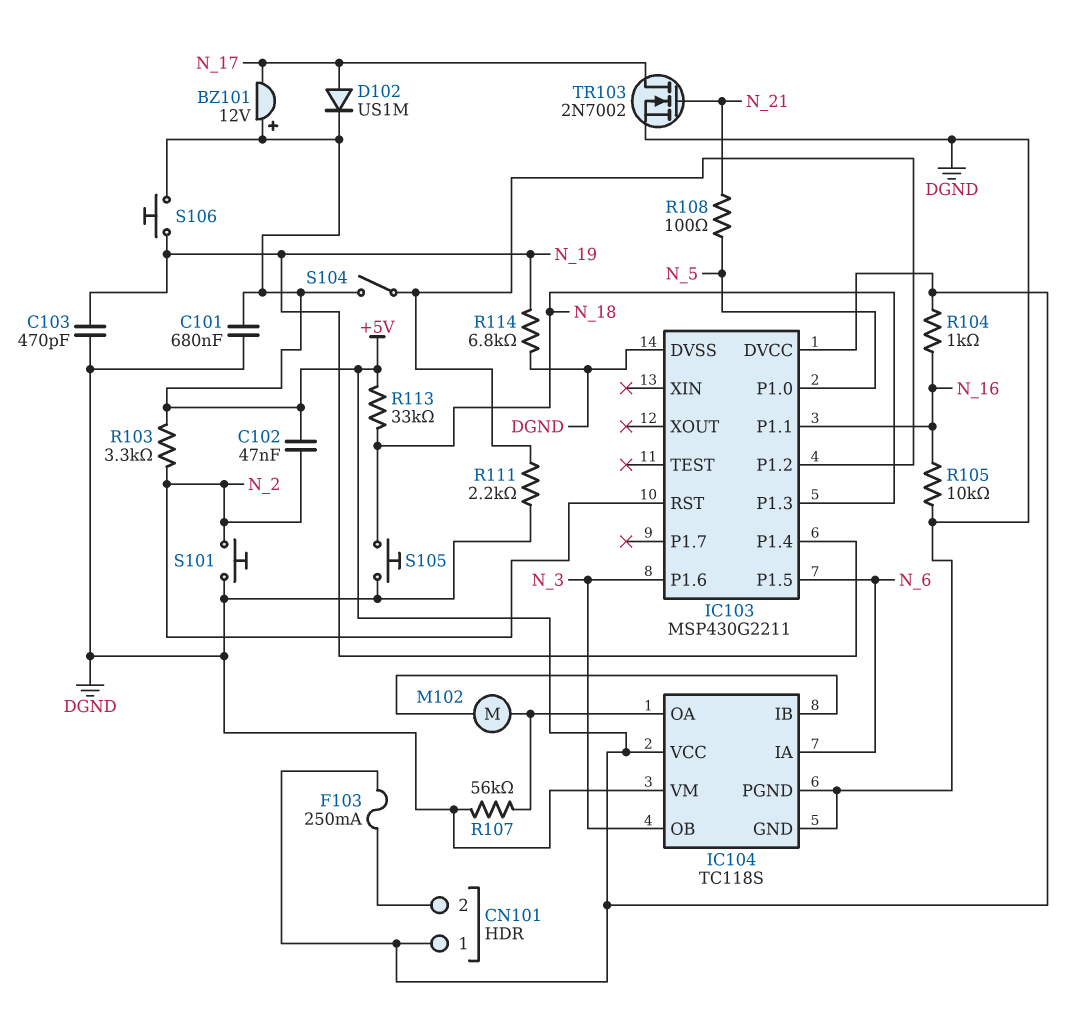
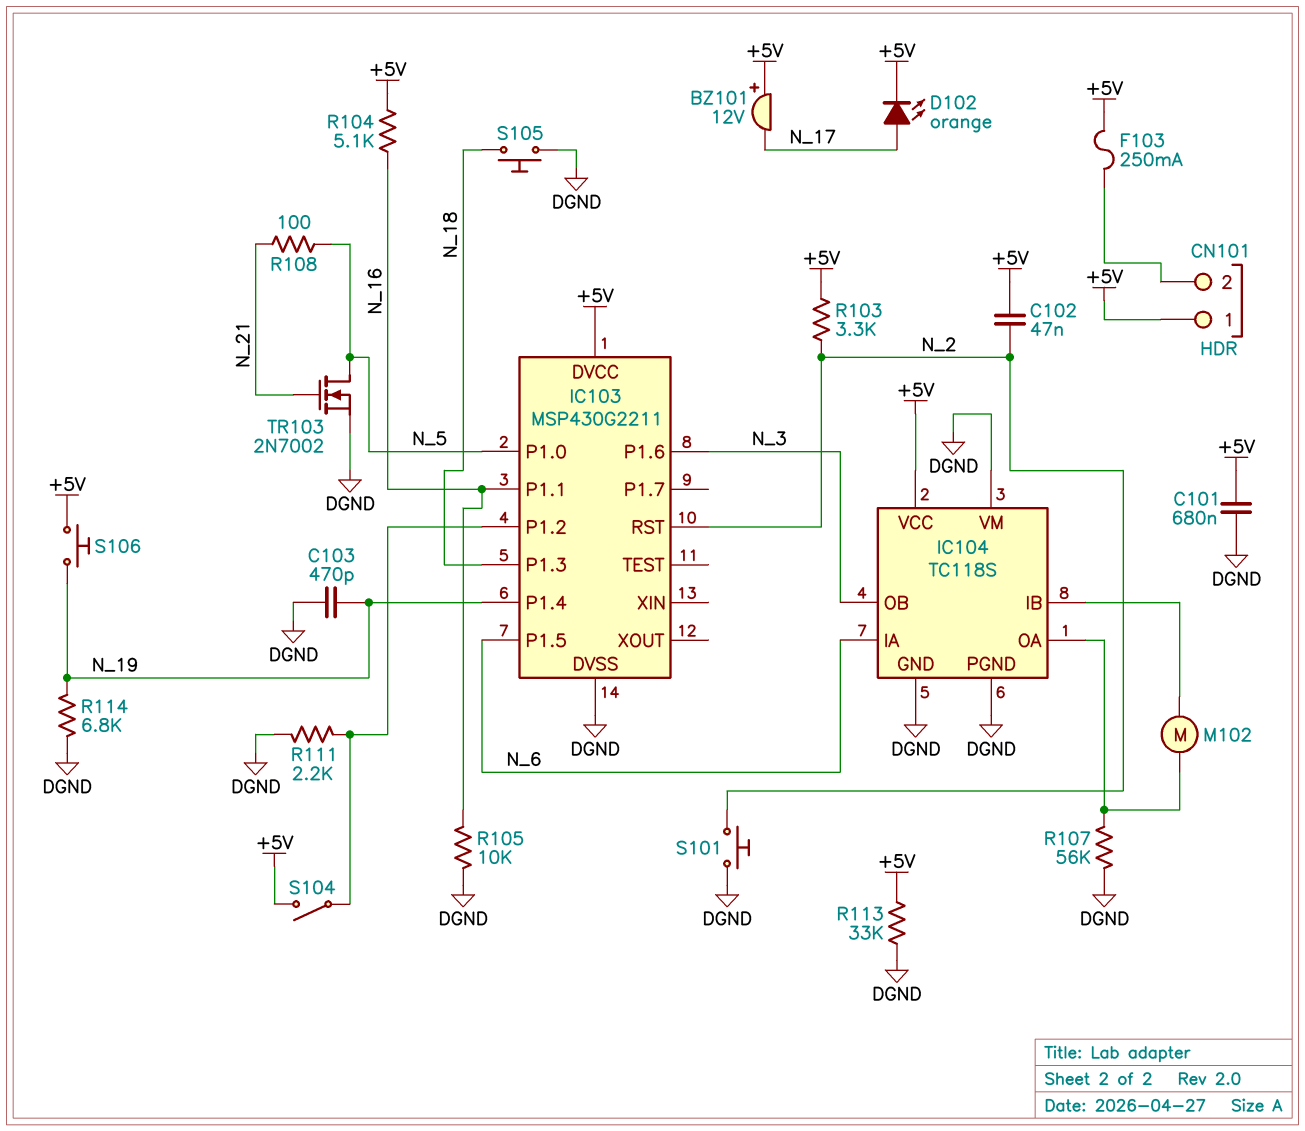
D102: diode US1M (A N_17, K +5V) -> LED orange (A N_17, K +5V)
R104: 1k (+5V, N_16) -> 5.1k (+5V, N_16)
R113: 33k (+5V, N_18) -> 33k (+5V, DGND)
TR103: NMOS 2N7002 (G N_21, D N_17, S DGND) -> NMOS 2N7002 (G N_21, D N_5, S DGND)

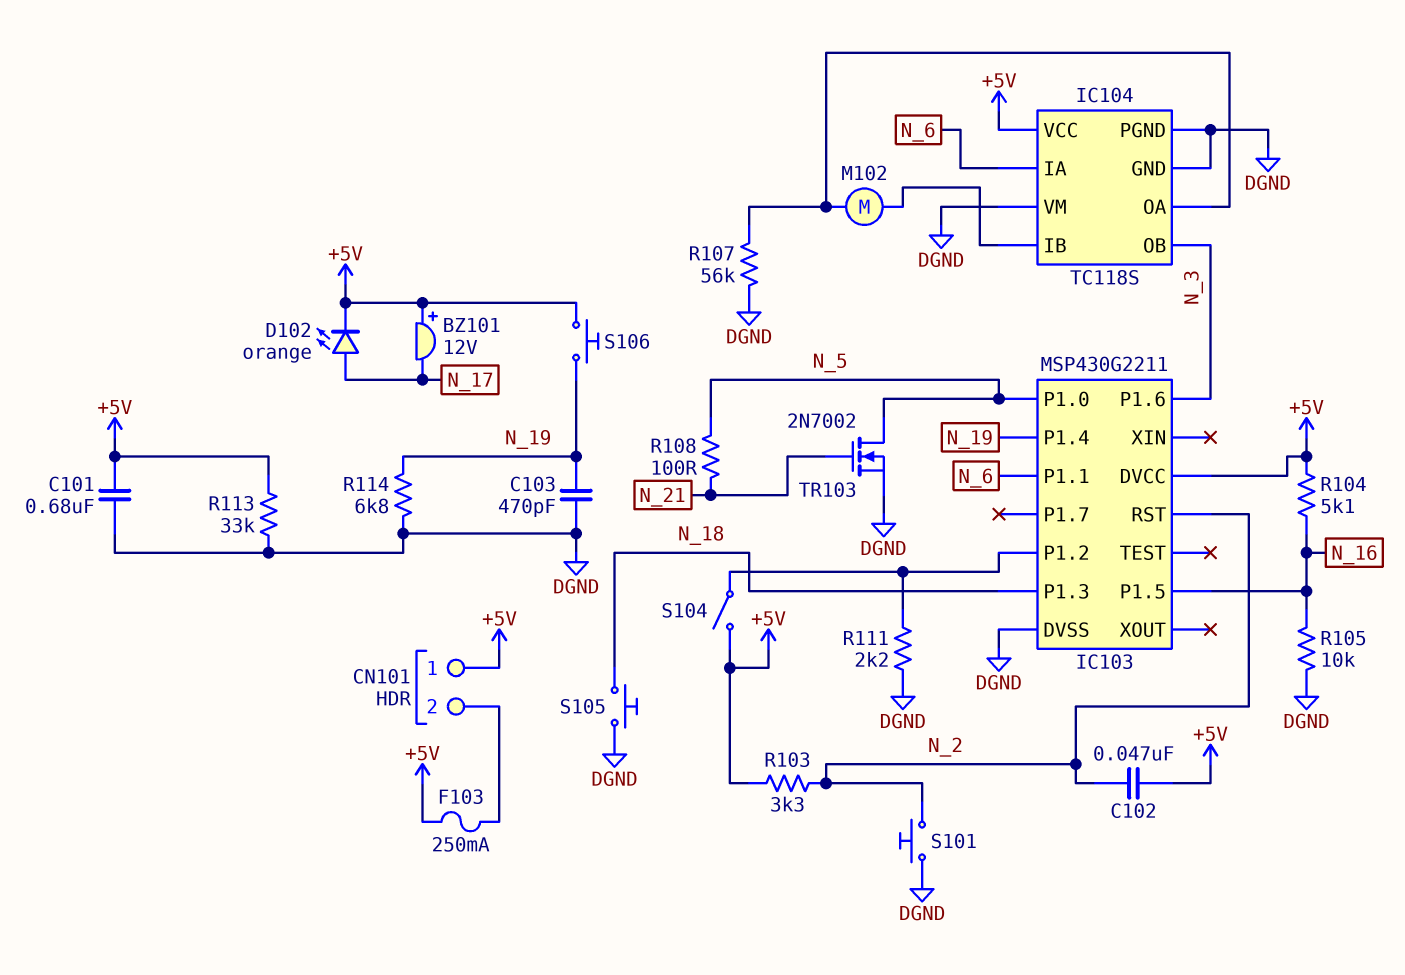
IC103 pin P1.1: N_16 -> N_6
IC103 pin P1.5: N_6 -> N_16

